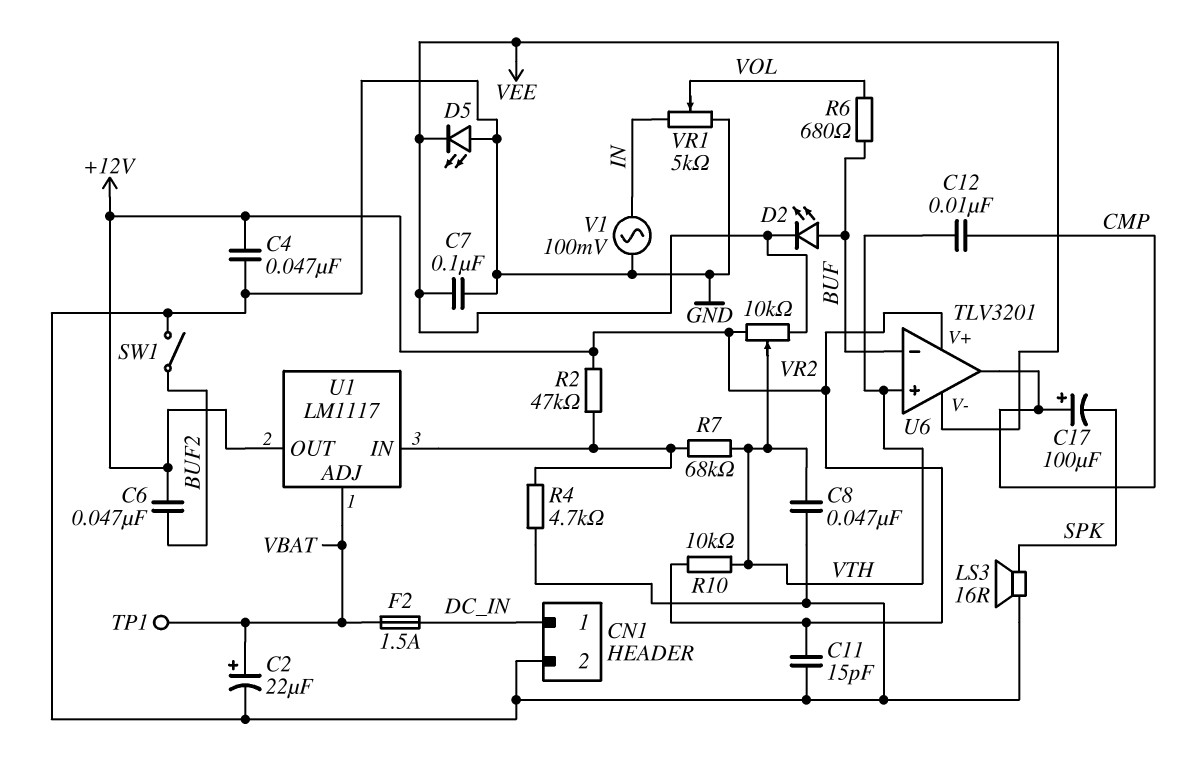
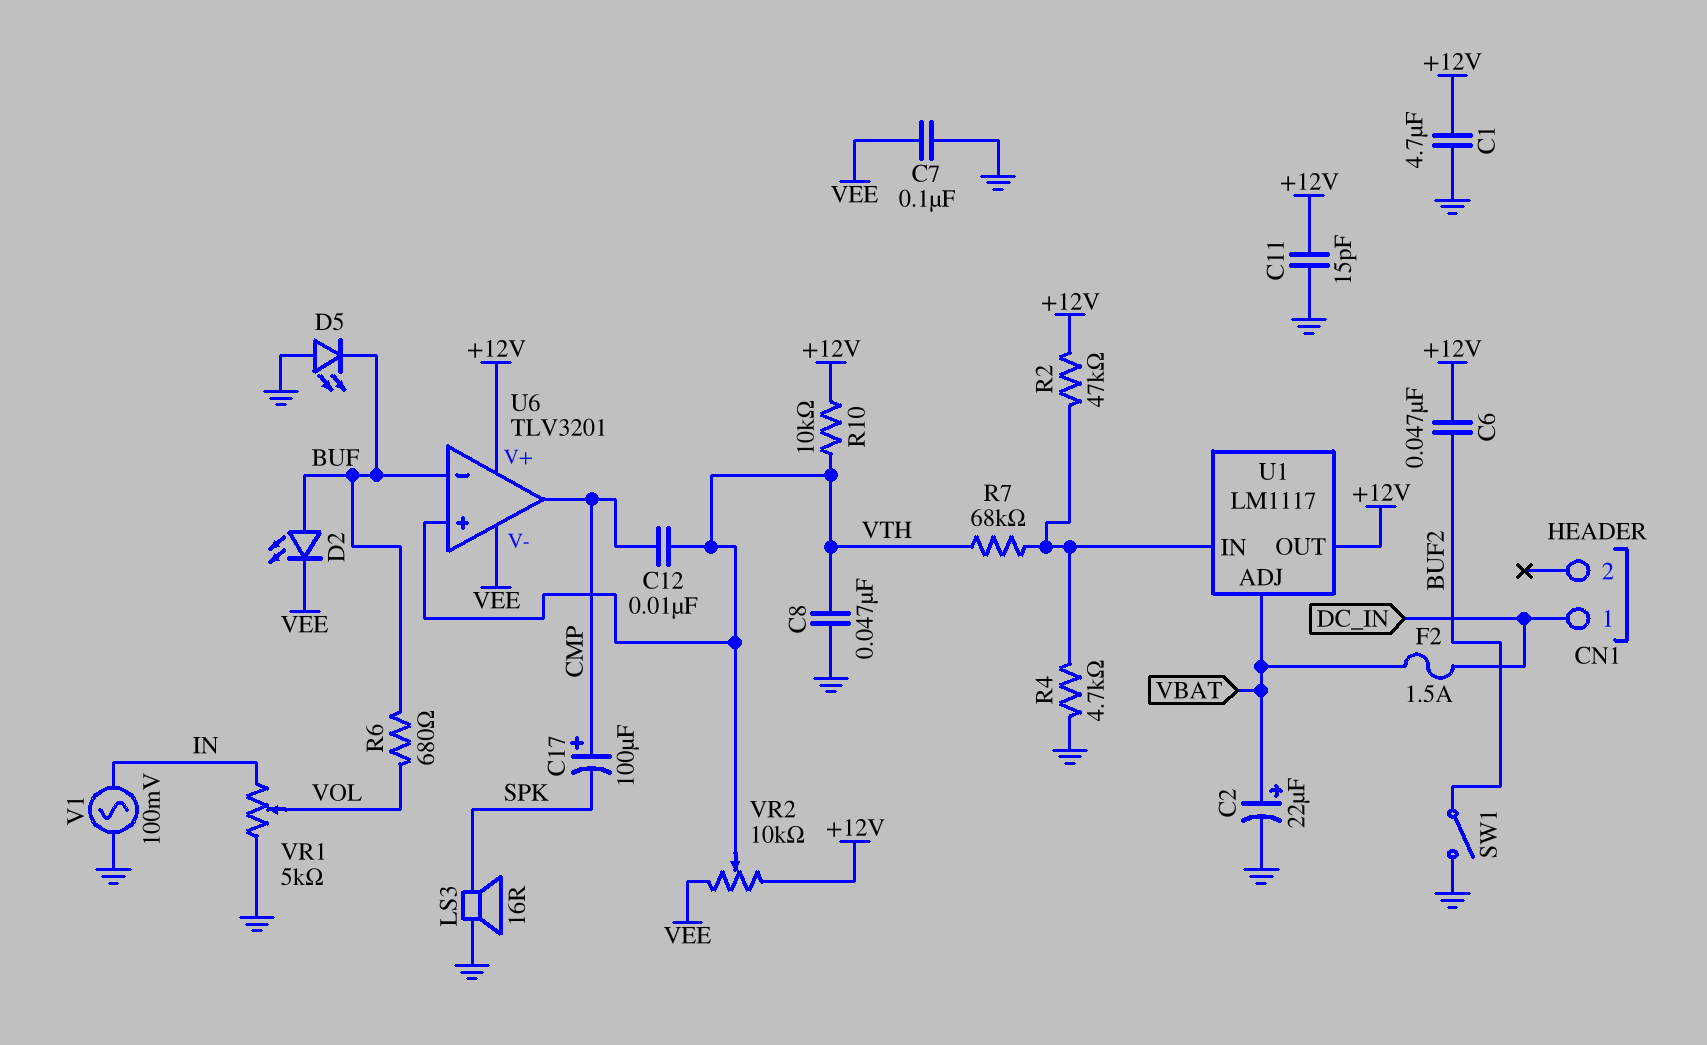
C1: none -> 4.7uF (+12V, GND)
C4: 47nF (+12V, GND) -> none
CN1 pin 2: GND -> none
D5: LED (A GND, K VEE) -> LED (A GND, K BUF)
TP1: test point (VBAT) -> none

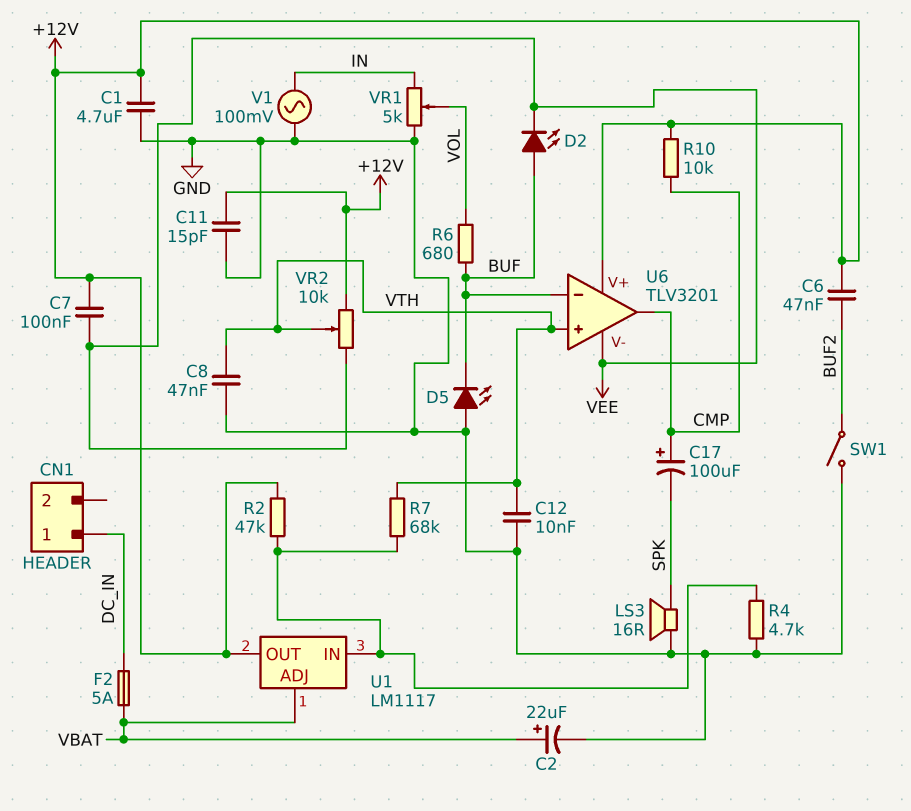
C7: 100nF (GND, VEE) -> 100nF (+12V, VEE)
C12: 10nF (CMP, VTH) -> 10nF (GND, VTH)
F2: 1.5A (DC_IN, VBAT) -> 5A (DC_IN, VBAT)
R10: 10k (+12V, VTH) -> 10k (+12V, CMP)

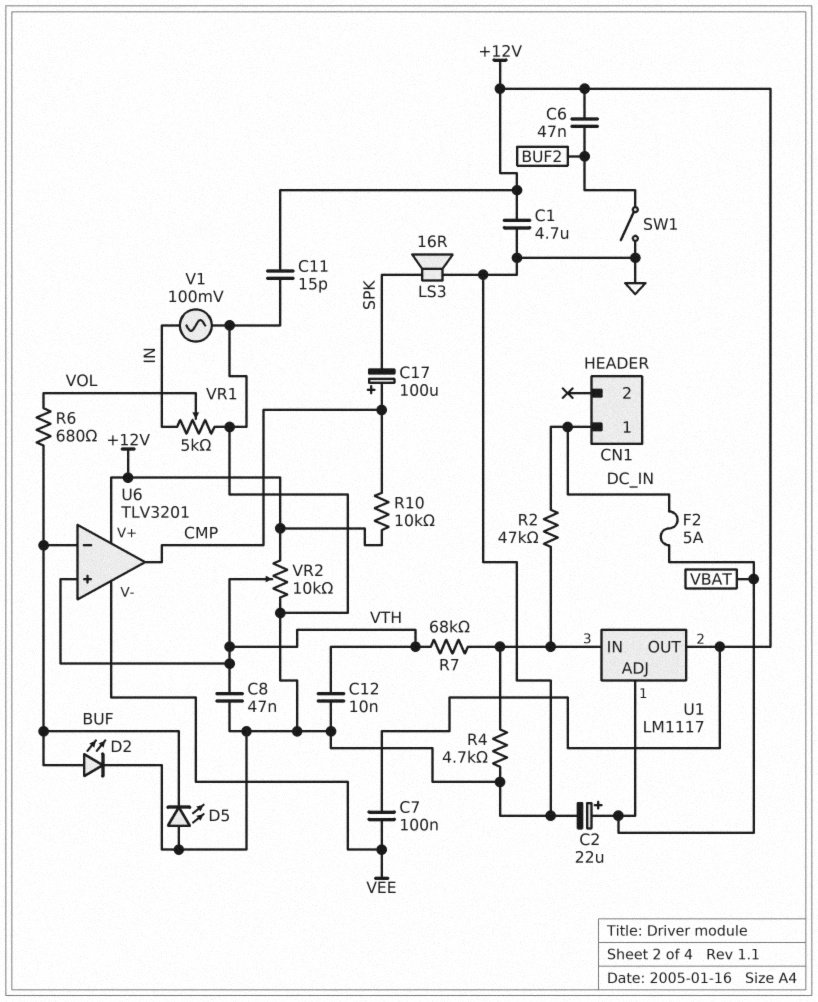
D2: LED (A BUF, K VEE) -> LED (A BUF, K GND)
R2: 47k (+12V, U1/IN) -> 47k (DC_IN, U1/IN)
VR2: 10k (+12V, VEE, wiper VTH) -> 10k (+12V, GND, wiper VTH)

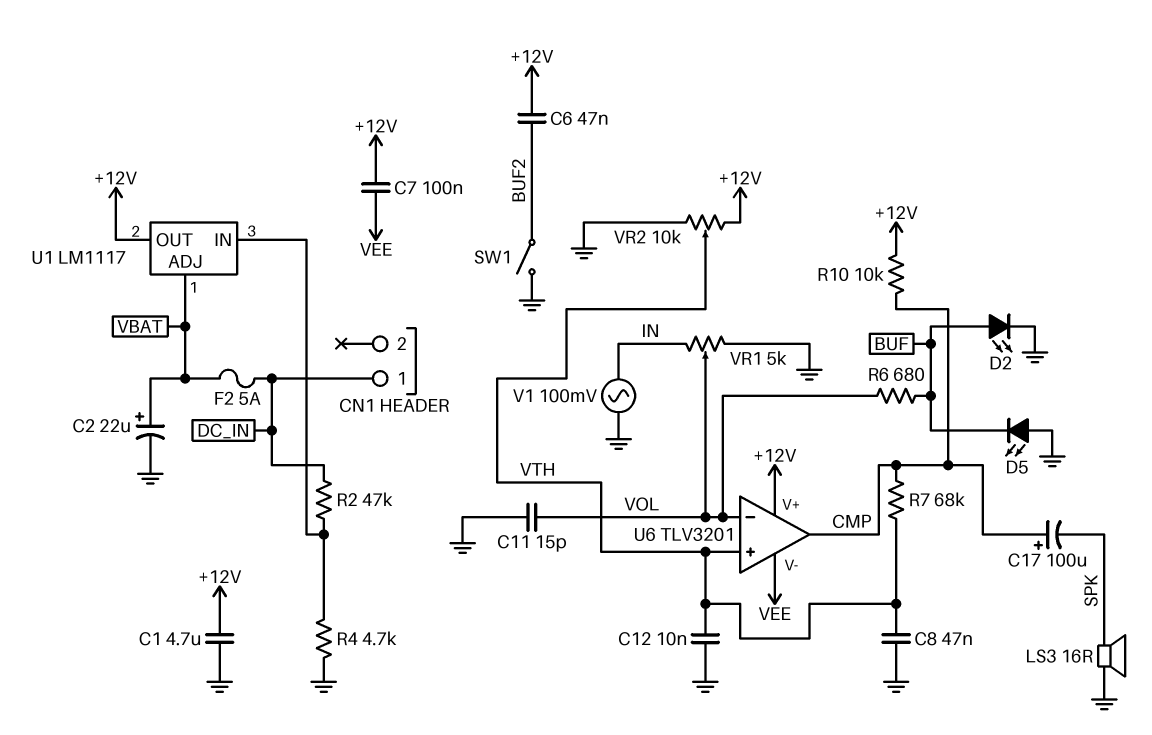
C11: 15pF (+12V, GND) -> 15pF (GND, VOL)
R7: 68k (U1/IN, VTH) -> 68k (CMP, VTH)
U6 pin in-: BUF -> VOL

